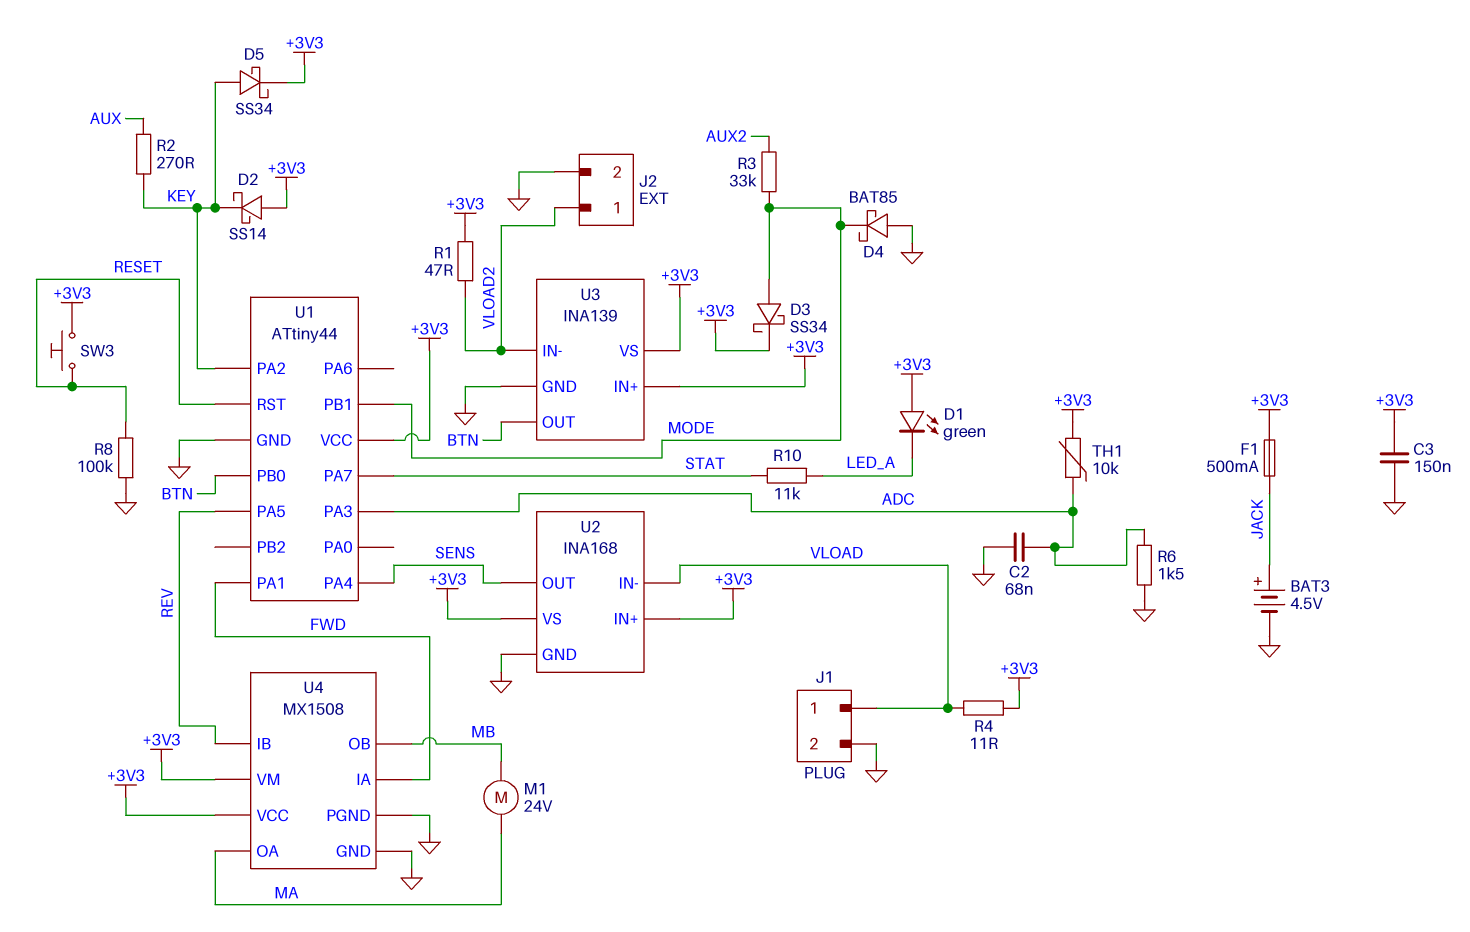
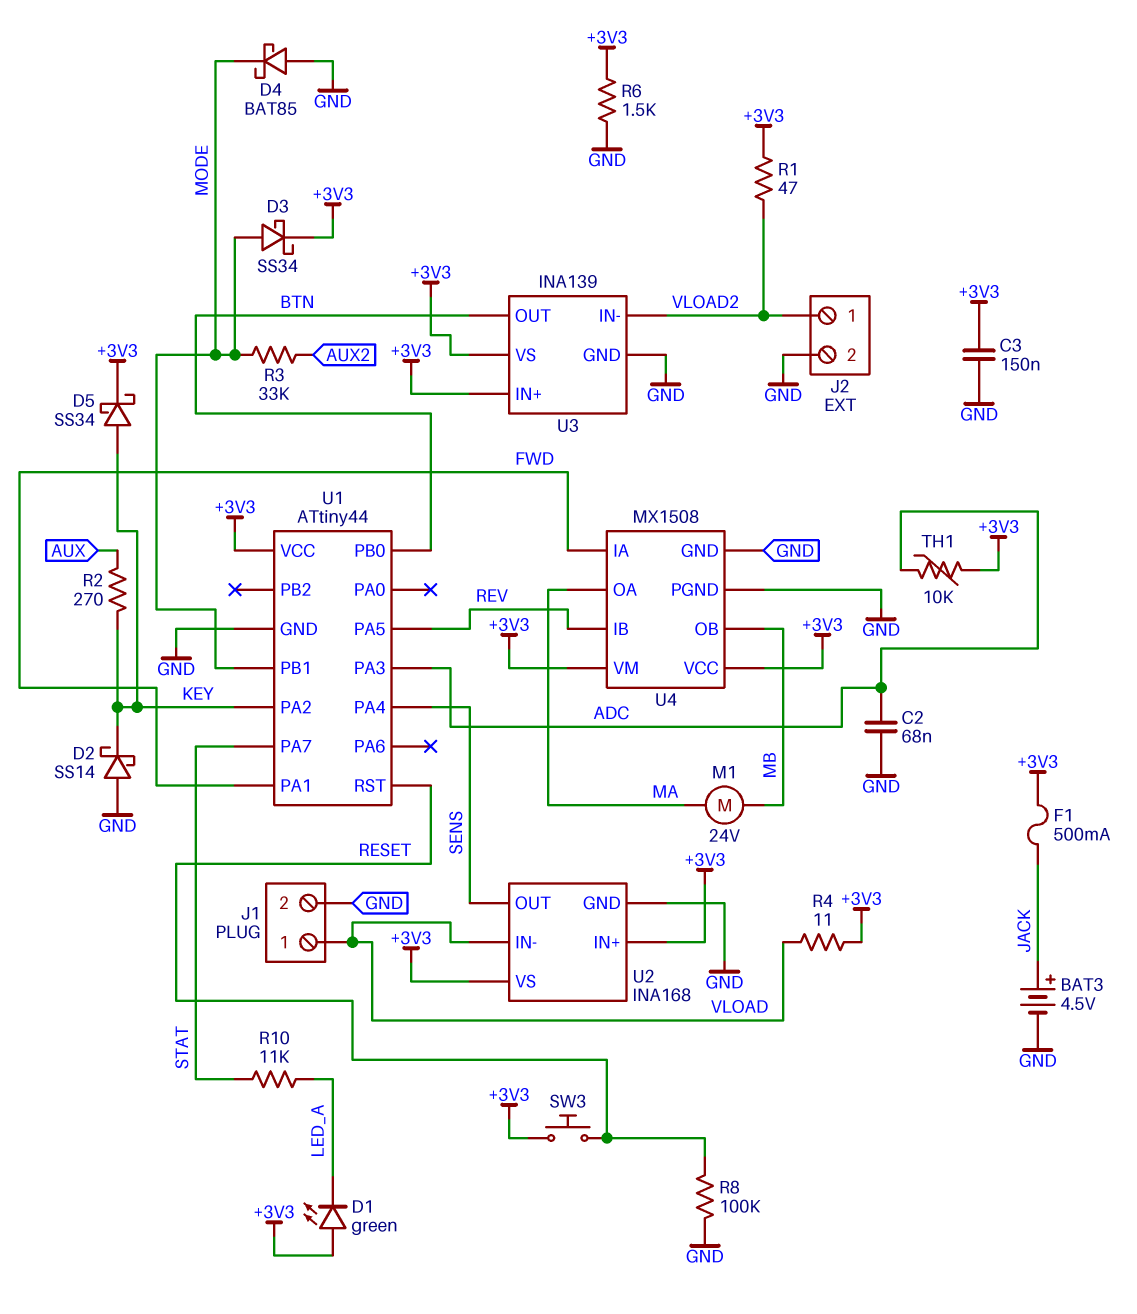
D2: schottky SS14 (A +3V3, K KEY) -> schottky SS14 (A GND, K KEY)
R6: 1.5k (ADC, GND) -> 1.5k (+3V3, GND)

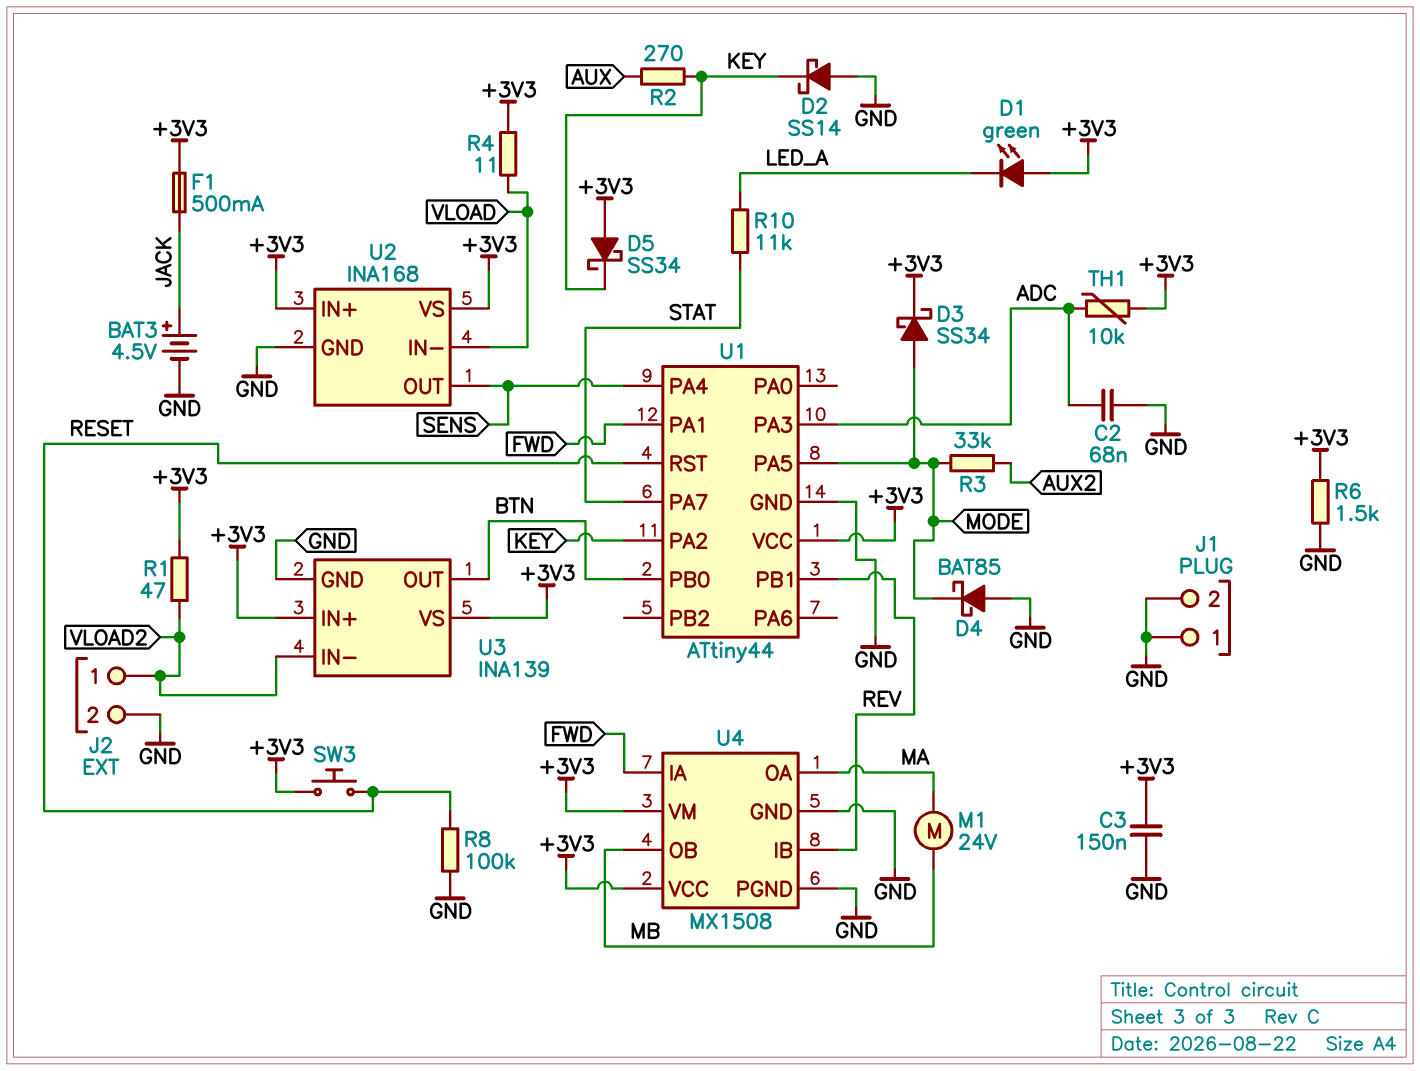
D5: schottky SS34 (A KEY, K +3V3) -> schottky SS34 (A +3V3, K KEY)
J1 pin 1: VLOAD -> GND
U1 pin PA5: REV -> MODE
U1 pin PB1: MODE -> REV

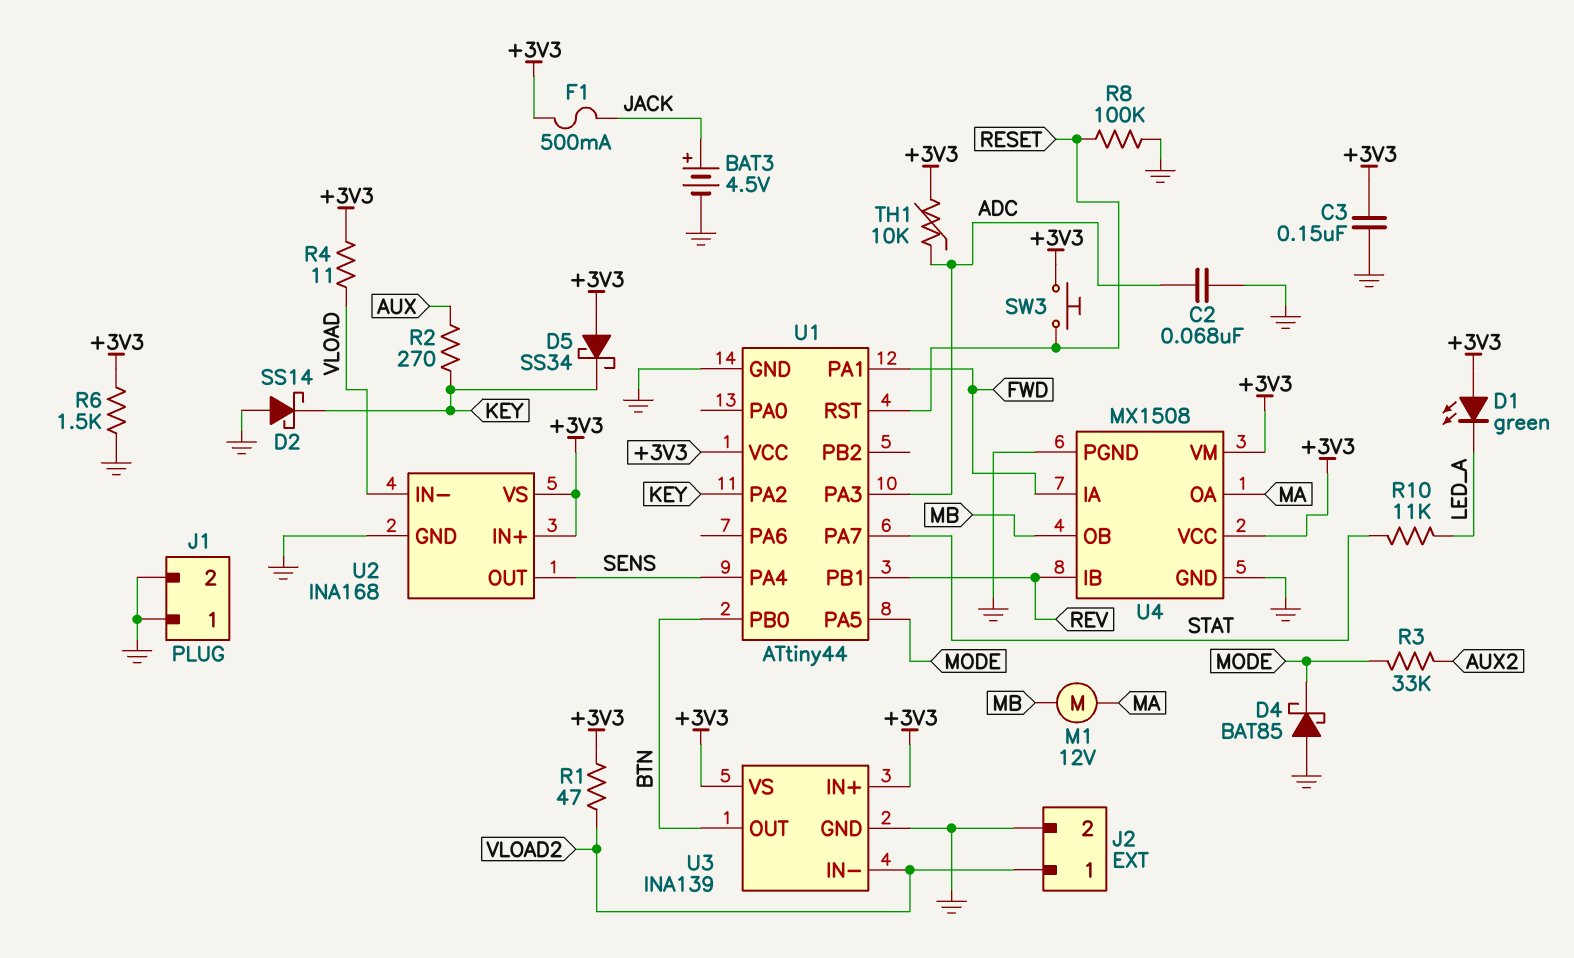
D3: schottky SS34 (A MODE, K +3V3) -> none
M1: motor 24V (MA, MB) -> motor 12V (MA, MB)

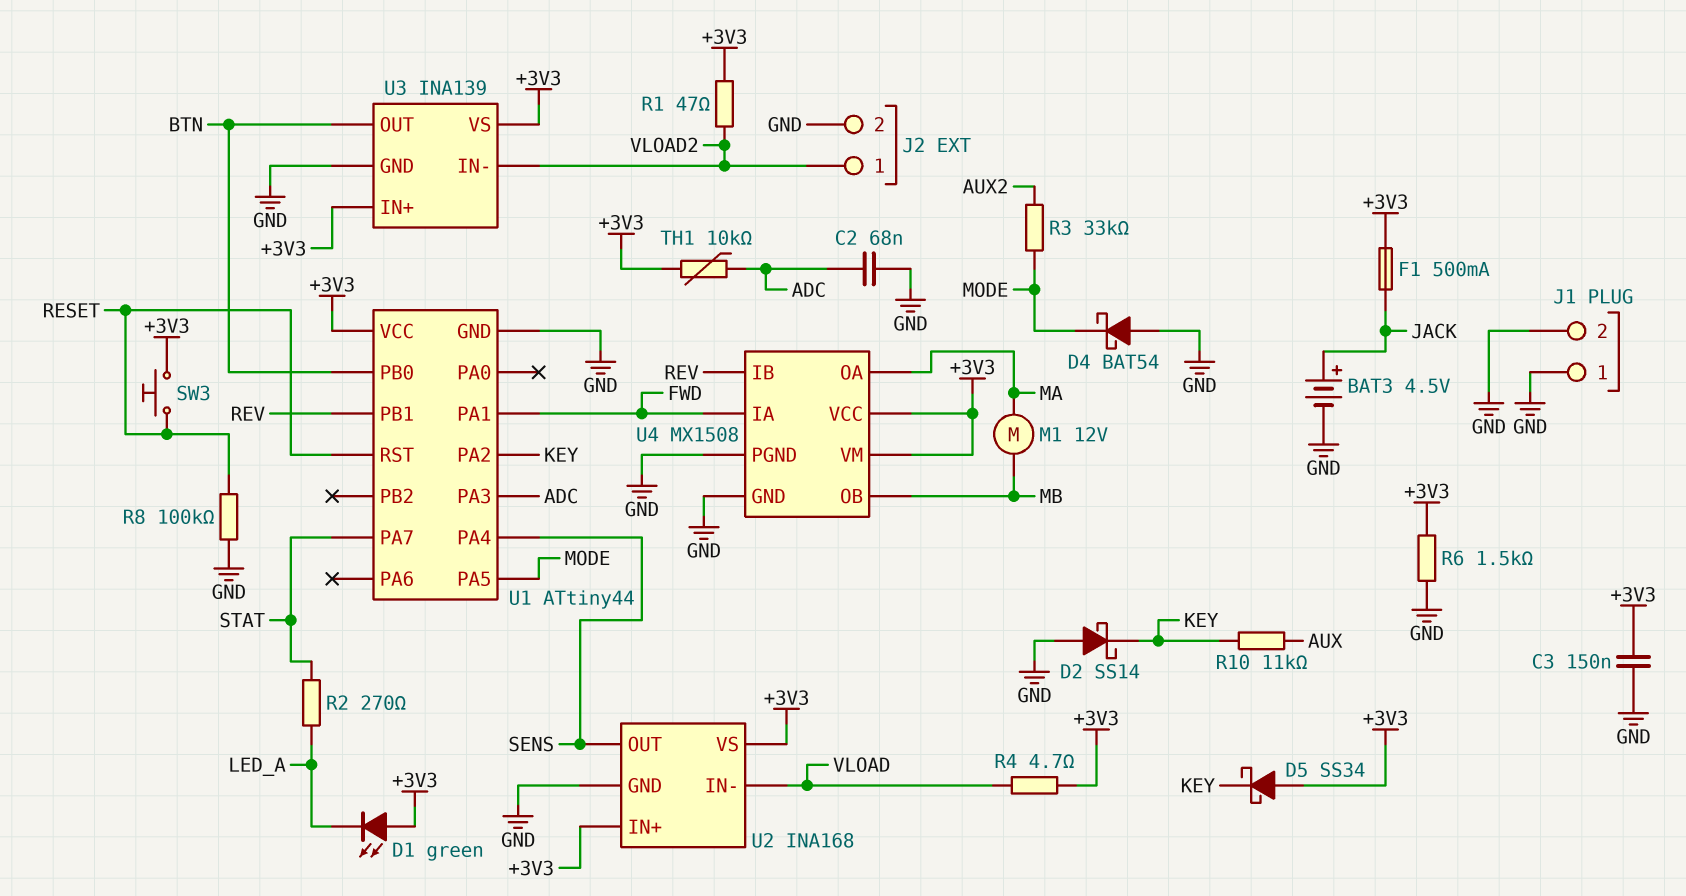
D4: schottky BAT85 (A GND, K MODE) -> schottky BAT54 (A GND, K MODE)
R2: 270 (AUX, KEY) -> 270 (LED_A, STAT)
R4: 11 (+3V3, VLOAD) -> 4.7 (+3V3, VLOAD)
R10: 11k (LED_A, STAT) -> 11k (AUX, KEY)

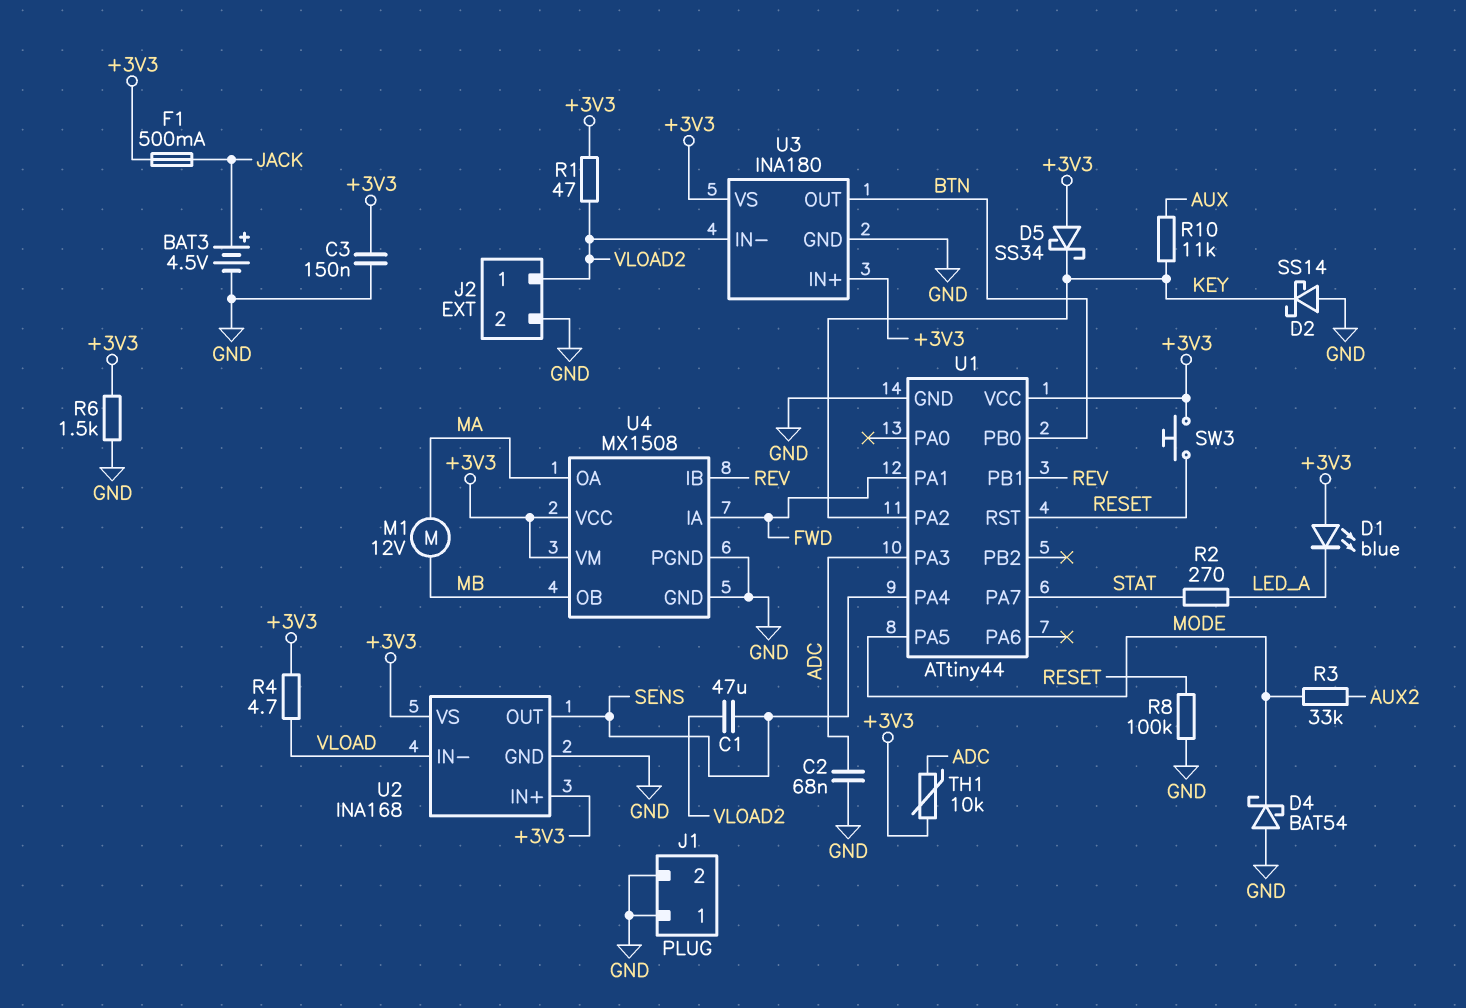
C1: none -> 47uF (SENS, VLOAD2)
D1: LED green (A +3V3, K LED_A) -> LED blue (A +3V3, K LED_A)
U3: INA139 -> INA180

